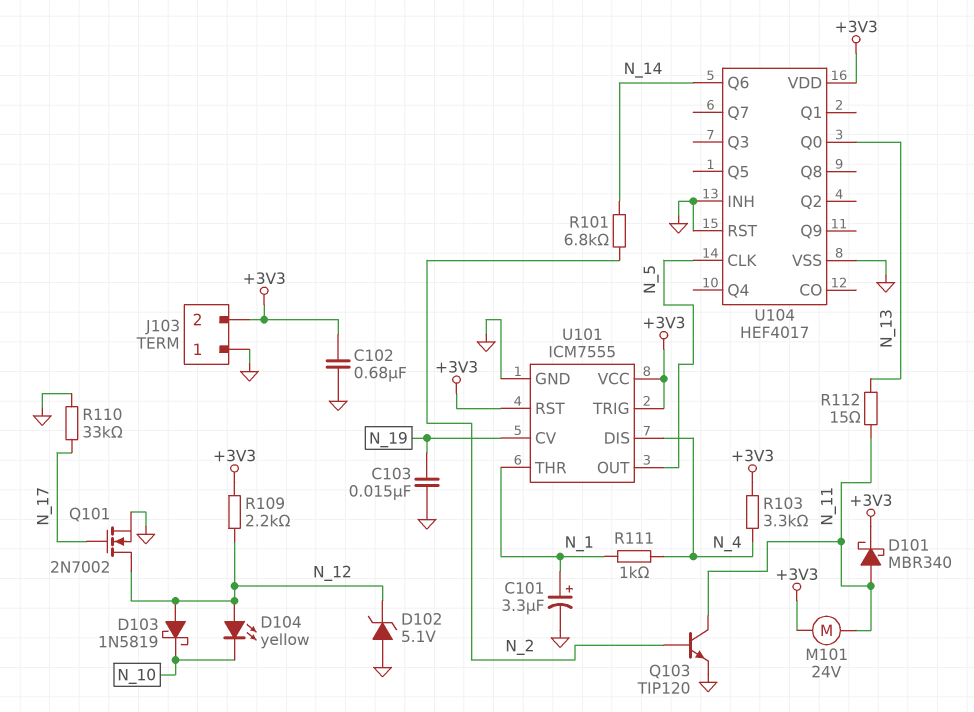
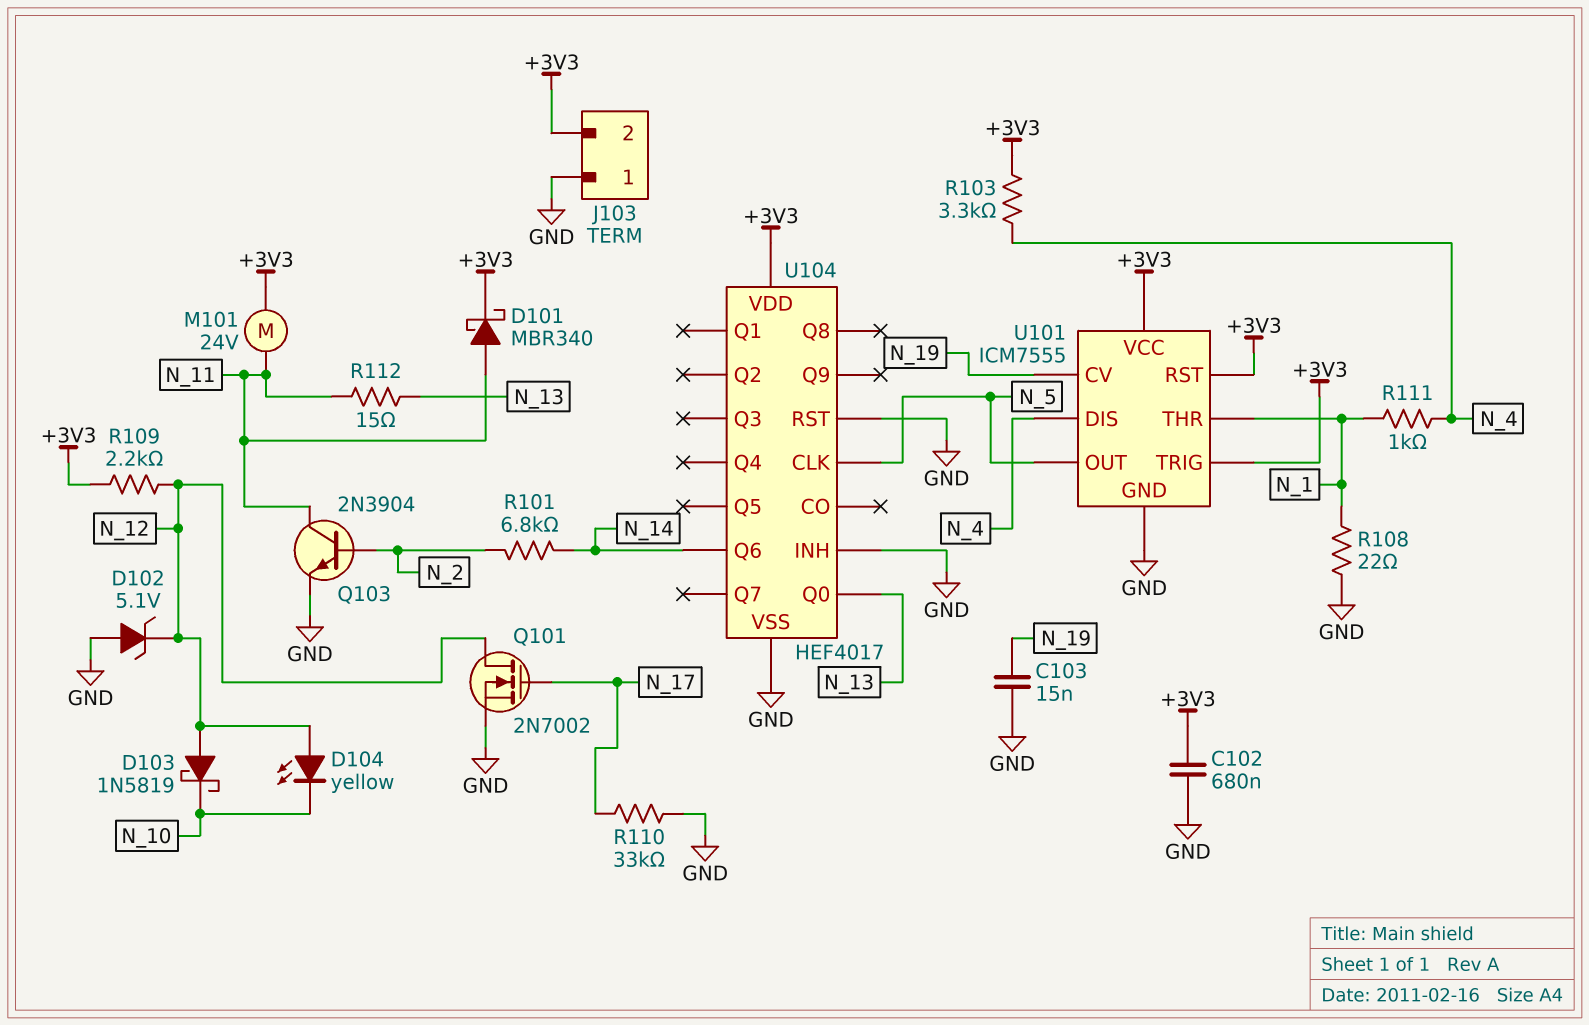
C101: 3.3uF (plus N_1, minus GND) -> none
Q103: NPN TIP120 (B N_2, C N_11, E GND) -> NPN 2N3904 (B N_2, C N_11, E GND)
R108: none -> 22 (GND, N_1)

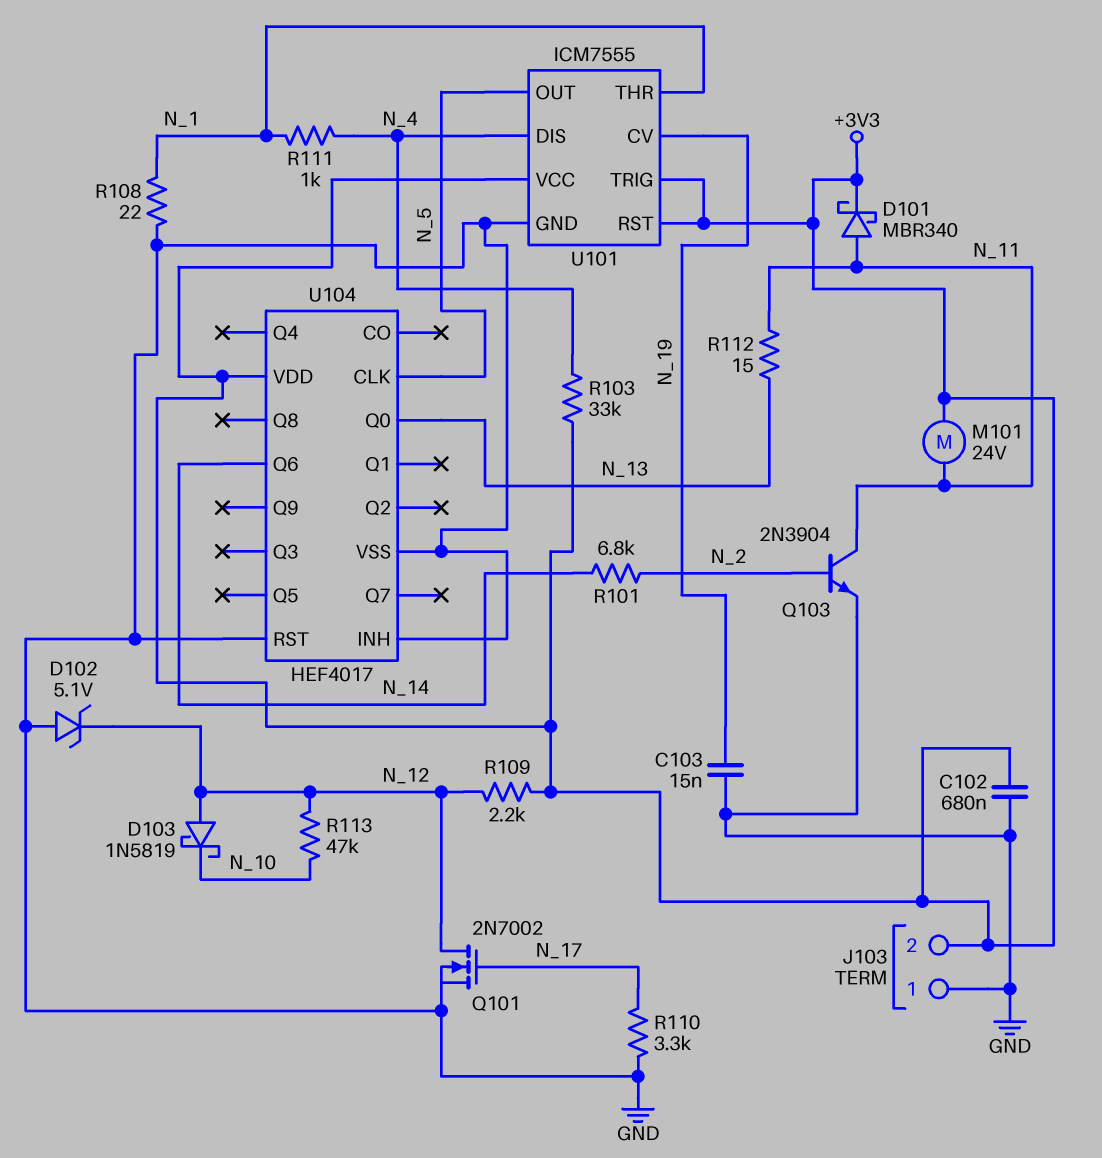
D104: LED yellow (A N_12, K N_10) -> none
R103: 3.3k (+3V3, N_4) -> 33k (+3V3, N_4)
R110: 33k (GND, N_17) -> 3.3k (GND, N_17)
R113: none -> 47k (N_10, N_12)

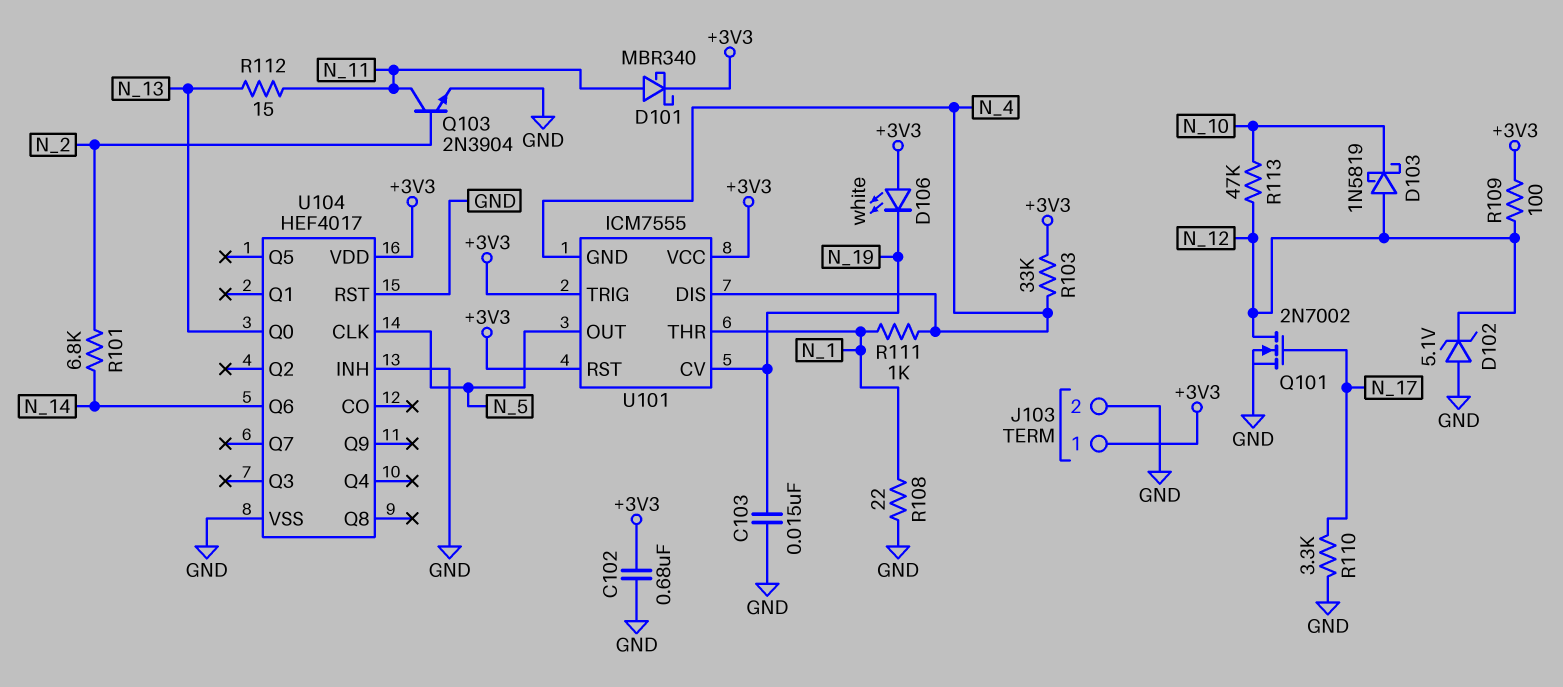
D106: none -> LED white (A +3V3, K N_19)
J103 pin 1: GND -> +3V3
J103 pin 2: +3V3 -> GND
M101: motor 24V (+3V3, N_11) -> none
R109: 2.2k (+3V3, N_12) -> 100 (+3V3, N_12)
U101 pin GND: GND -> N_4

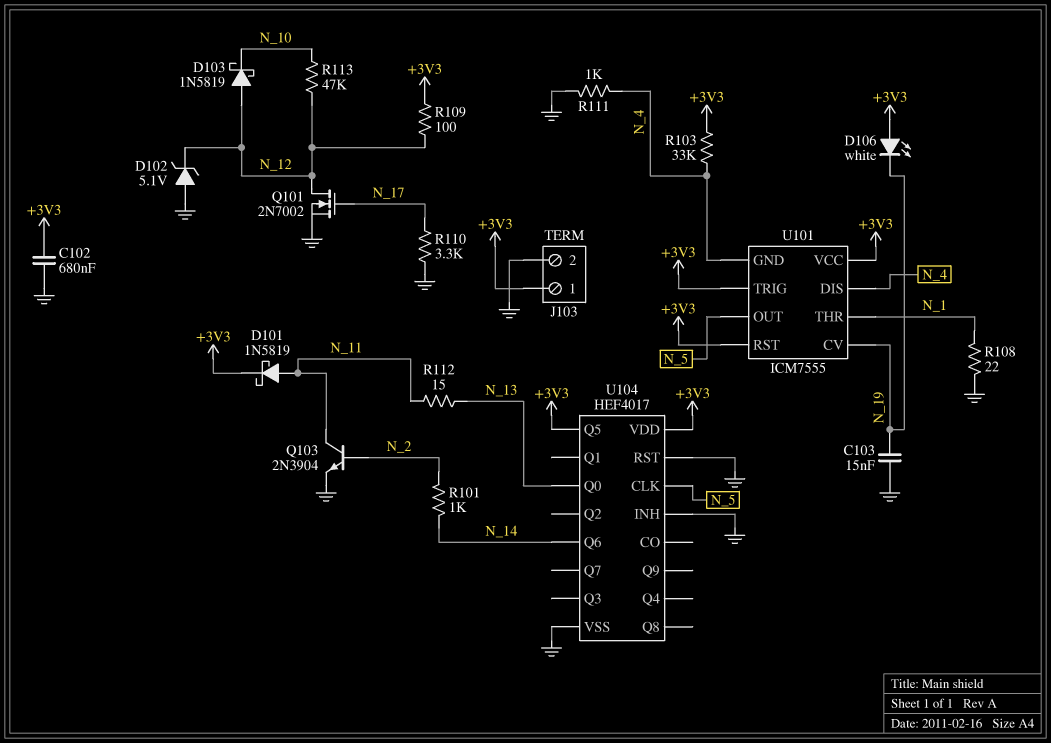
D101: schottky MBR340 (A N_11, K +3V3) -> schottky 1N5819 (A N_11, K +3V3)
R101: 6.8k (N_2, N_14) -> 1k (N_2, N_14)
R111: 1k (N_1, N_4) -> 1k (GND, N_4)
U104 pin Q5: none -> +3V3

